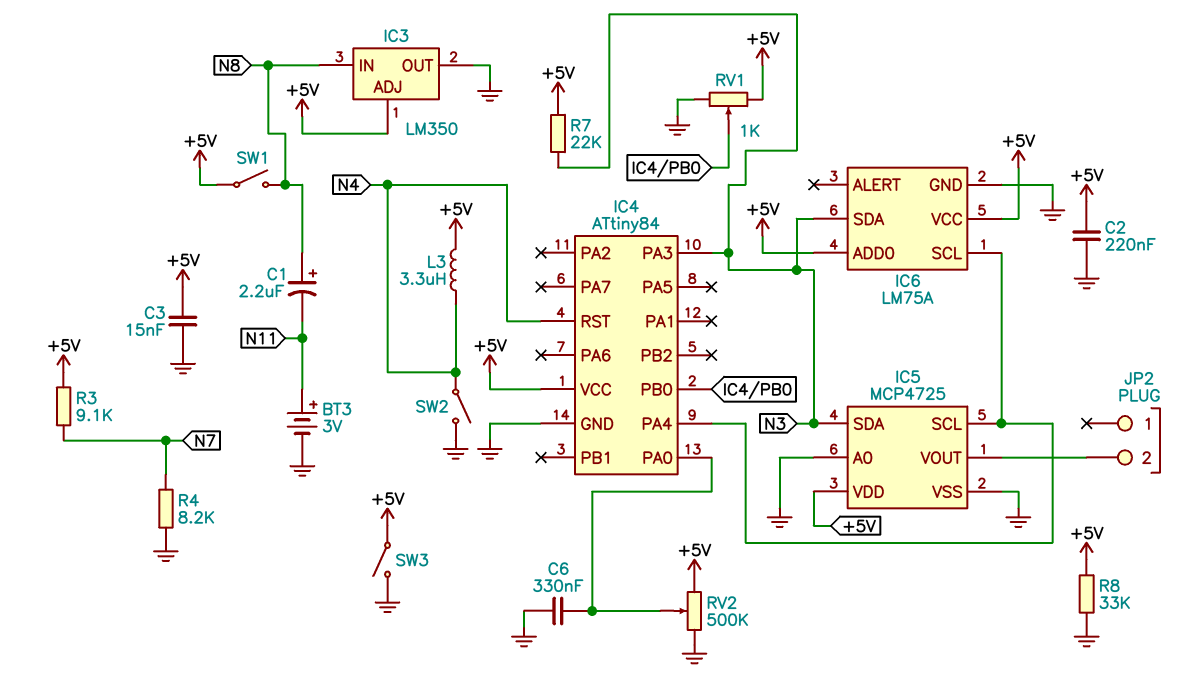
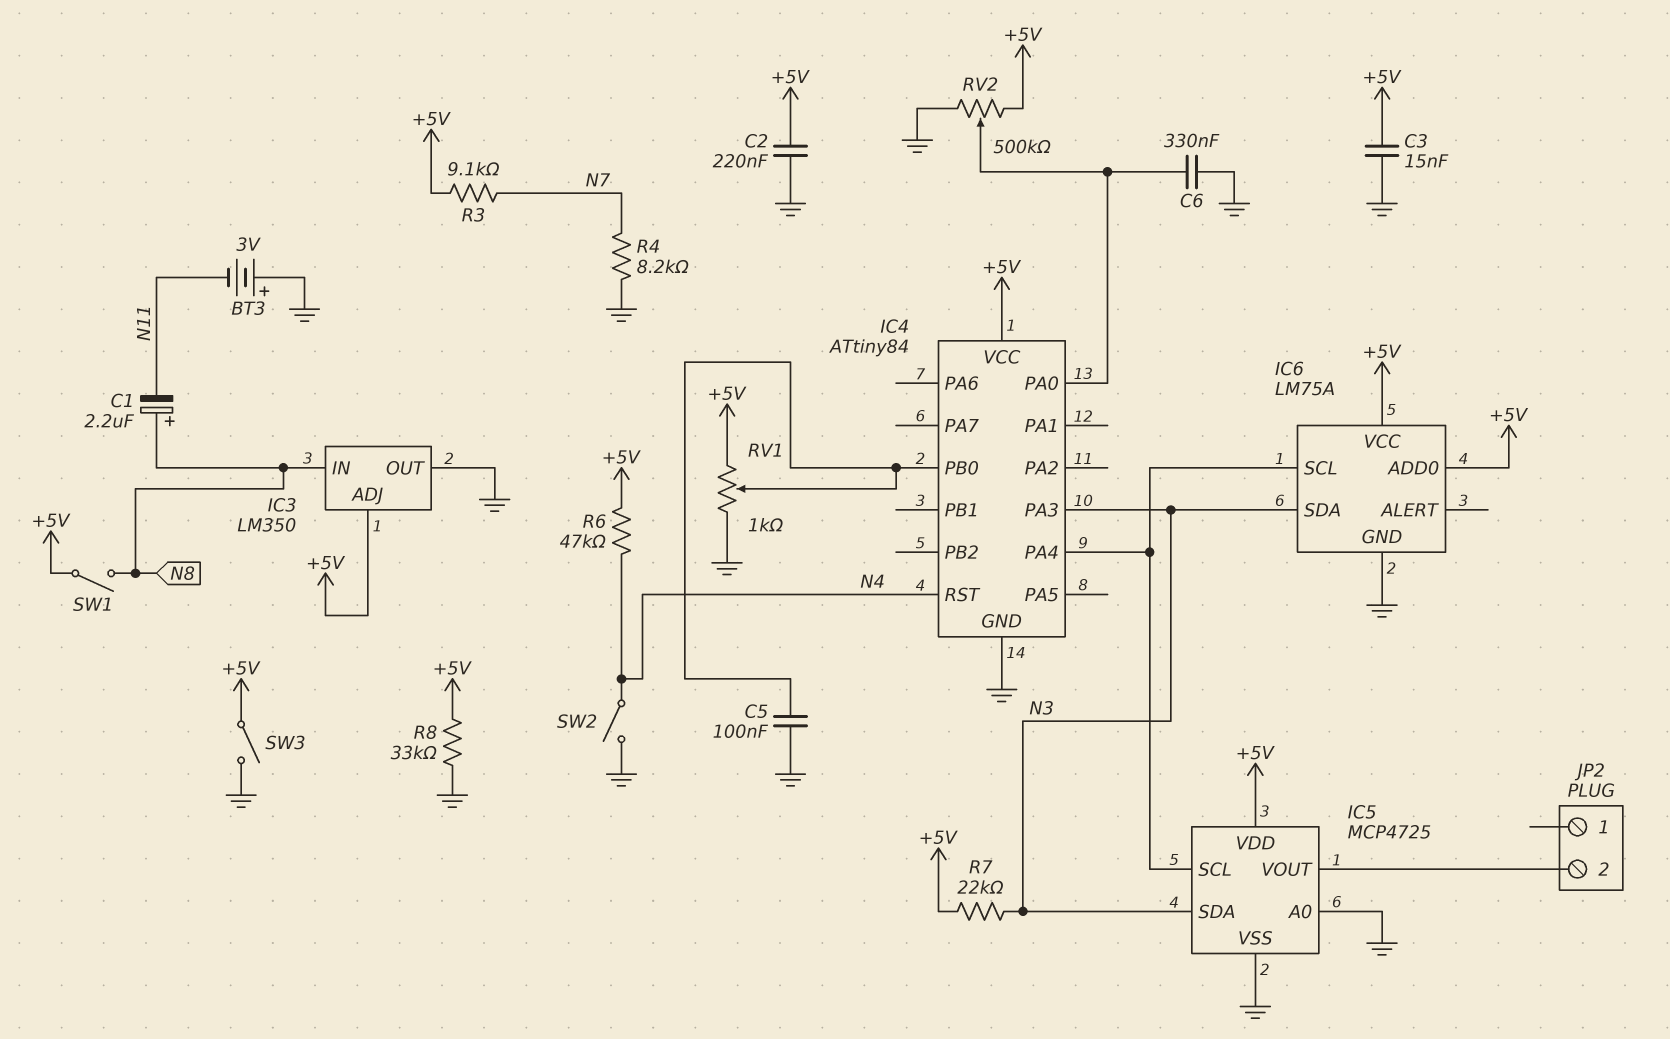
BT3: 3V (plus N11, minus GND) -> 3V (plus GND, minus N11)
C5: none -> 100nF (GND, IC4/PB0)
L3: 3.3uH (+5V, N4) -> none
R6: none -> 47k (+5V, N4)

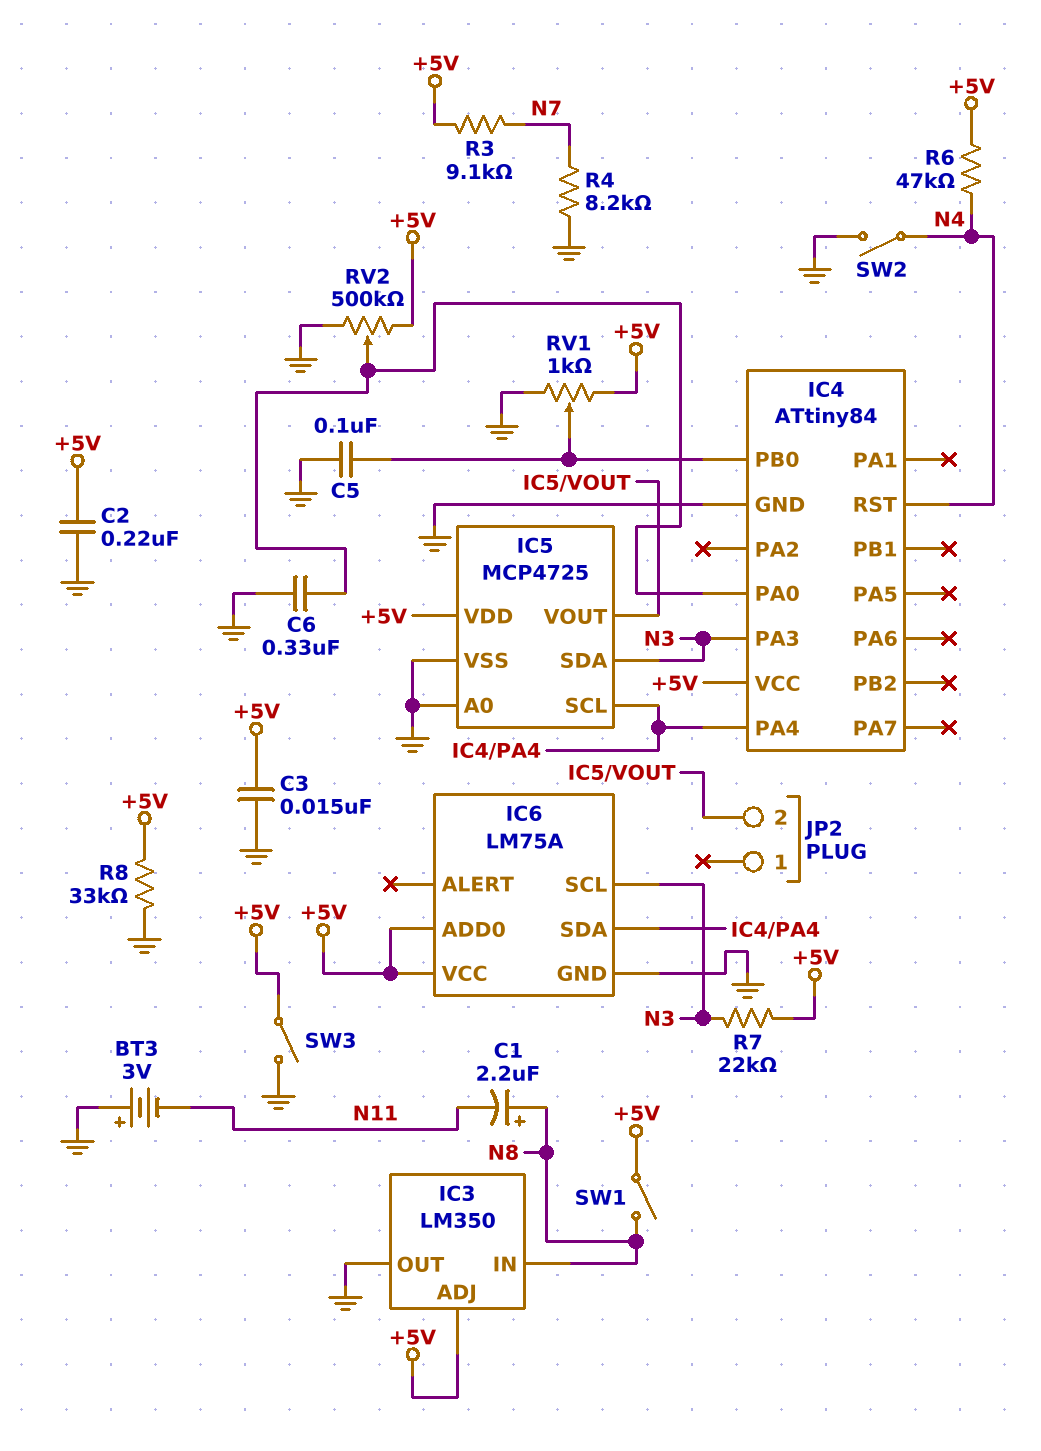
IC6 pin SCL: IC4/PA4 -> N3
IC6 pin SDA: N3 -> IC4/PA4

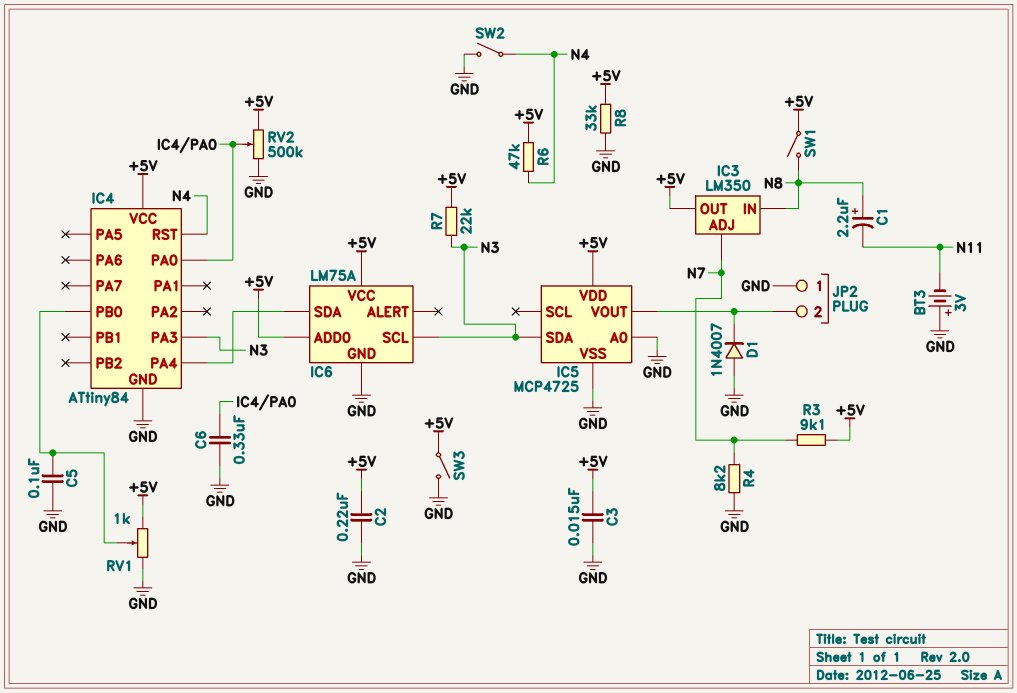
D1: none -> diode 1N4007 (A GND, K IC5/VOUT)
IC3 pin ADJ: +5V -> N7
IC3 pin OUT: GND -> +5V
IC5 pin SCL: IC4/PA4 -> none
JP2 pin 1: none -> GND

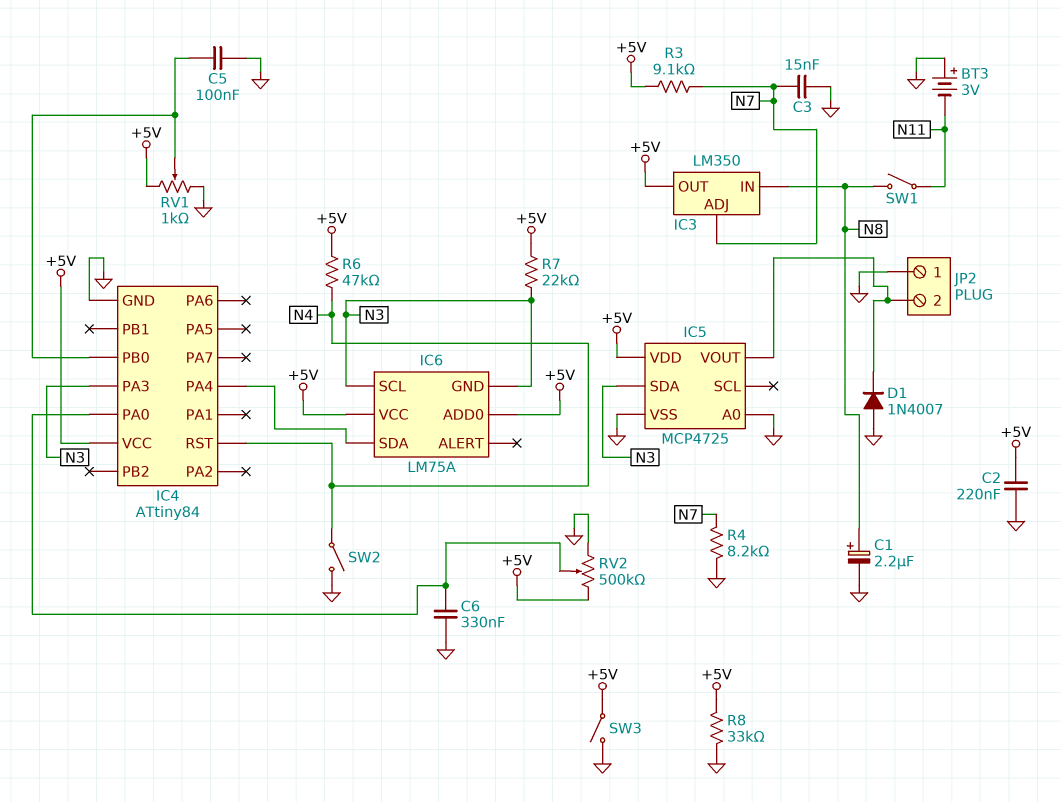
C1: 2.2uF (plus N8, minus N11) -> 2.2uF (plus N8, minus GND)
C3: 15nF (+5V, GND) -> 15nF (GND, N7)
IC6 pin GND: GND -> N3
SW1: switch (+5V, N8) -> switch (N8, N11)

